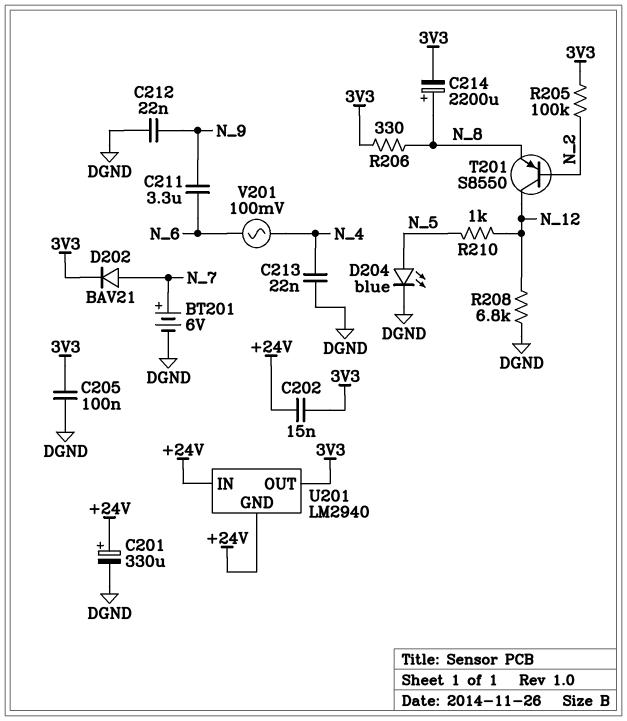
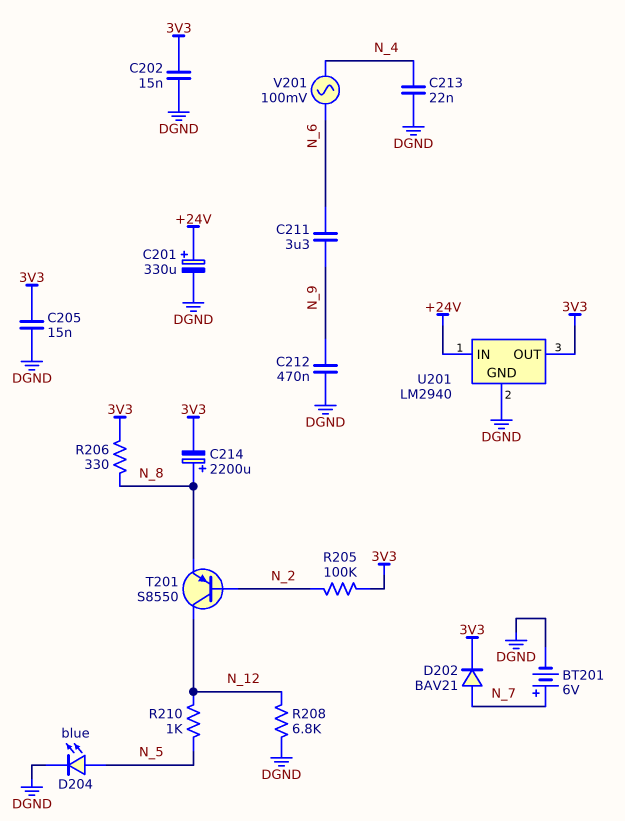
C202: 15nF (+24V, 3V3) -> 15nF (3V3, DGND)
C205: 100nF (3V3, DGND) -> 15nF (3V3, DGND)
C212: 22nF (DGND, N_9) -> 470nF (DGND, N_9)
U201 pin GND: +24V -> DGND

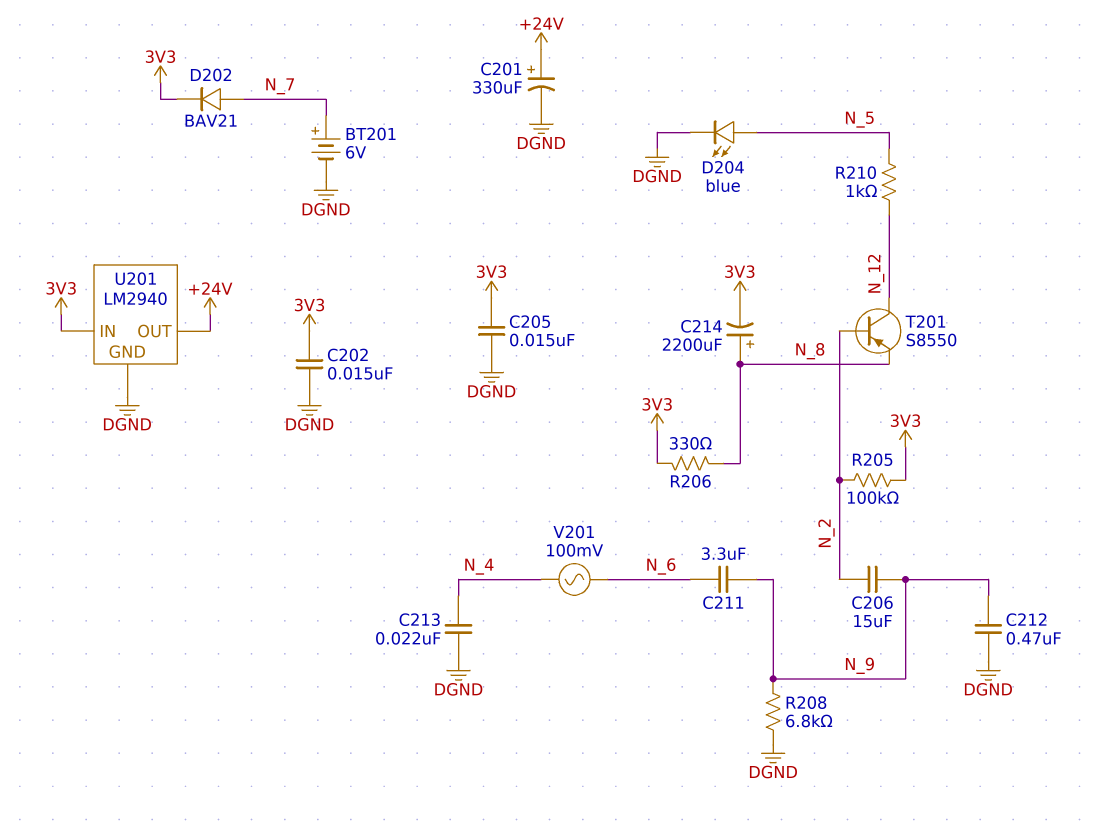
C206: none -> 15uF (N_2, N_9)
R208: 6.8k (DGND, N_12) -> 6.8k (DGND, N_9)
U201 pin IN: +24V -> 3V3
U201 pin OUT: 3V3 -> +24V

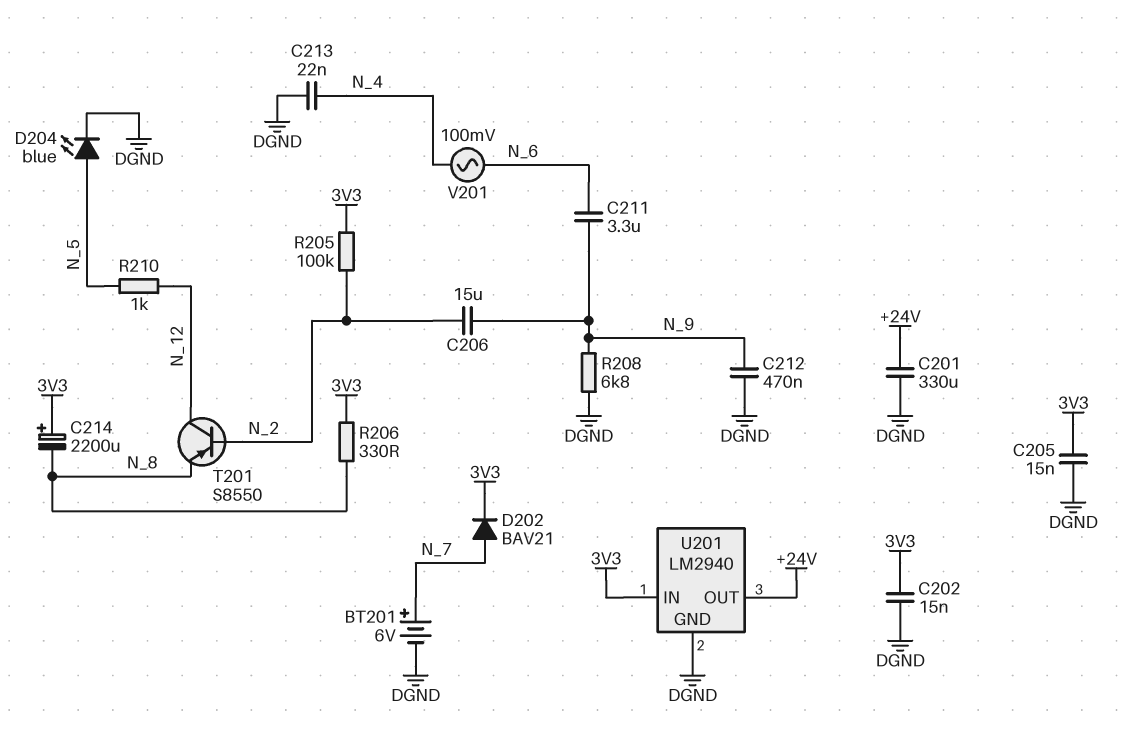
C201: 330uF (plus +24V, minus DGND) -> 330uF (+24V, DGND)
C214: 2200uF (plus N_8, minus 3V3) -> 2200uF (plus 3V3, minus N_8)

